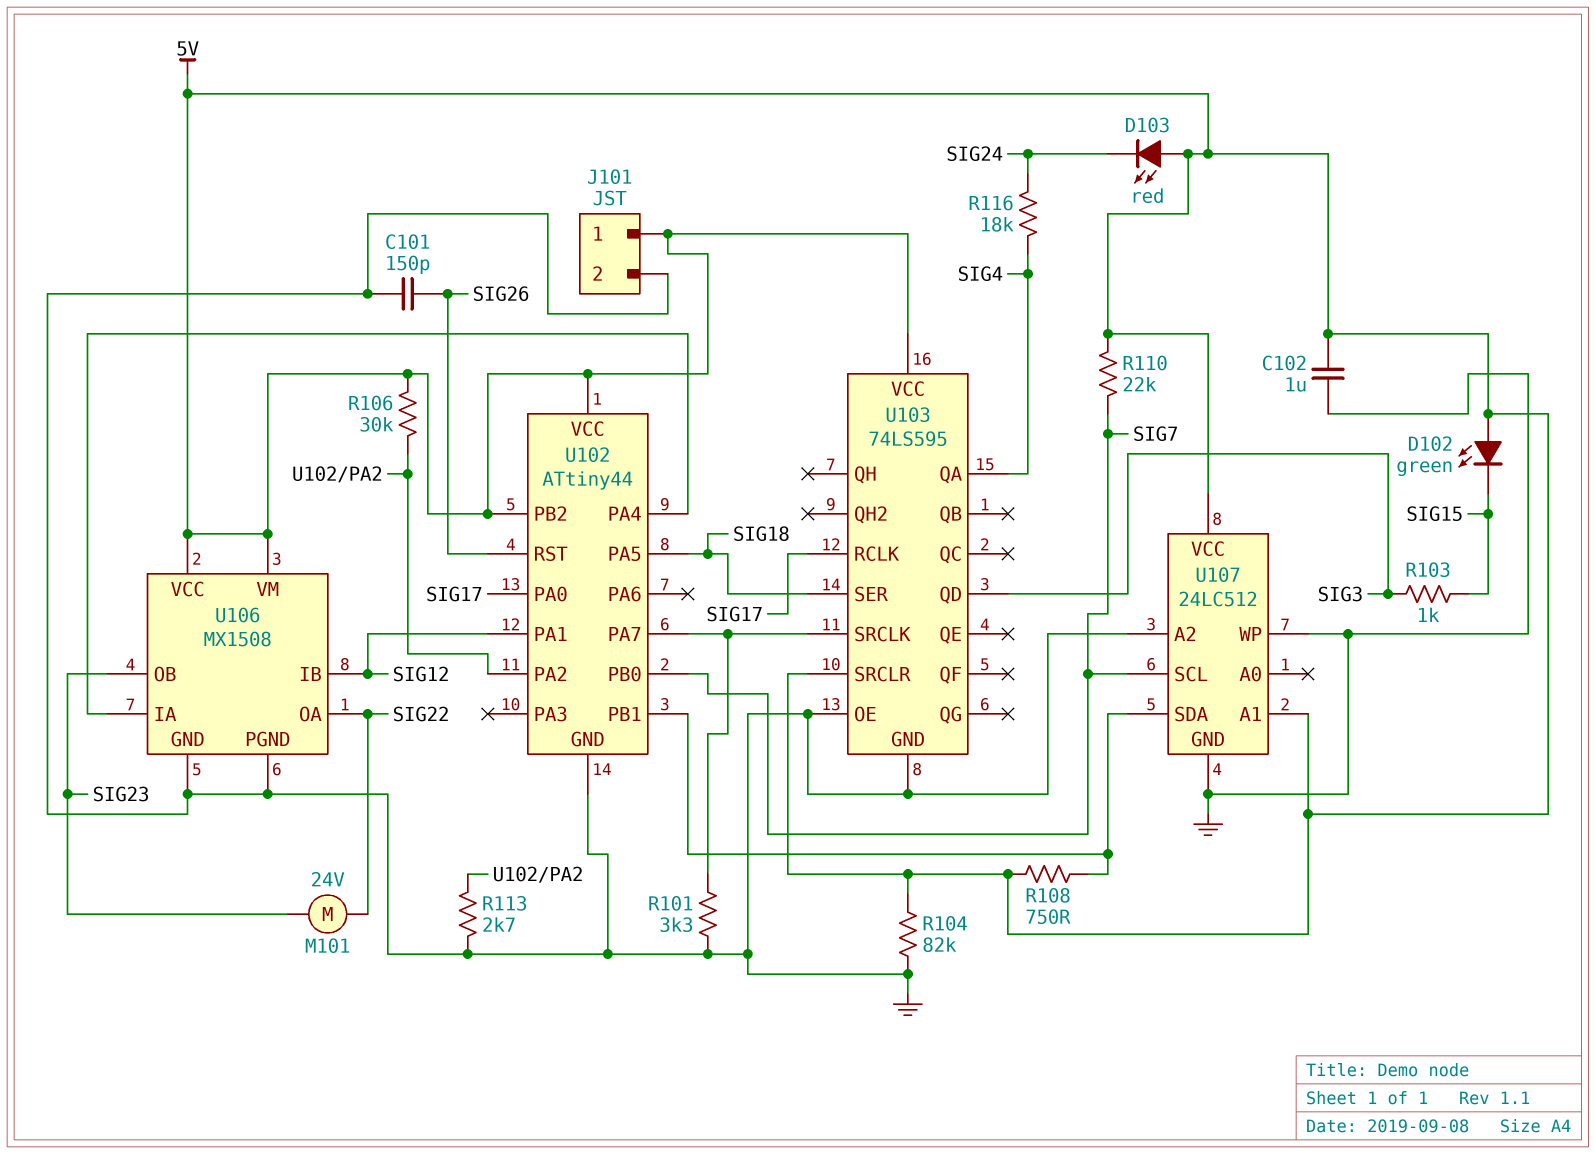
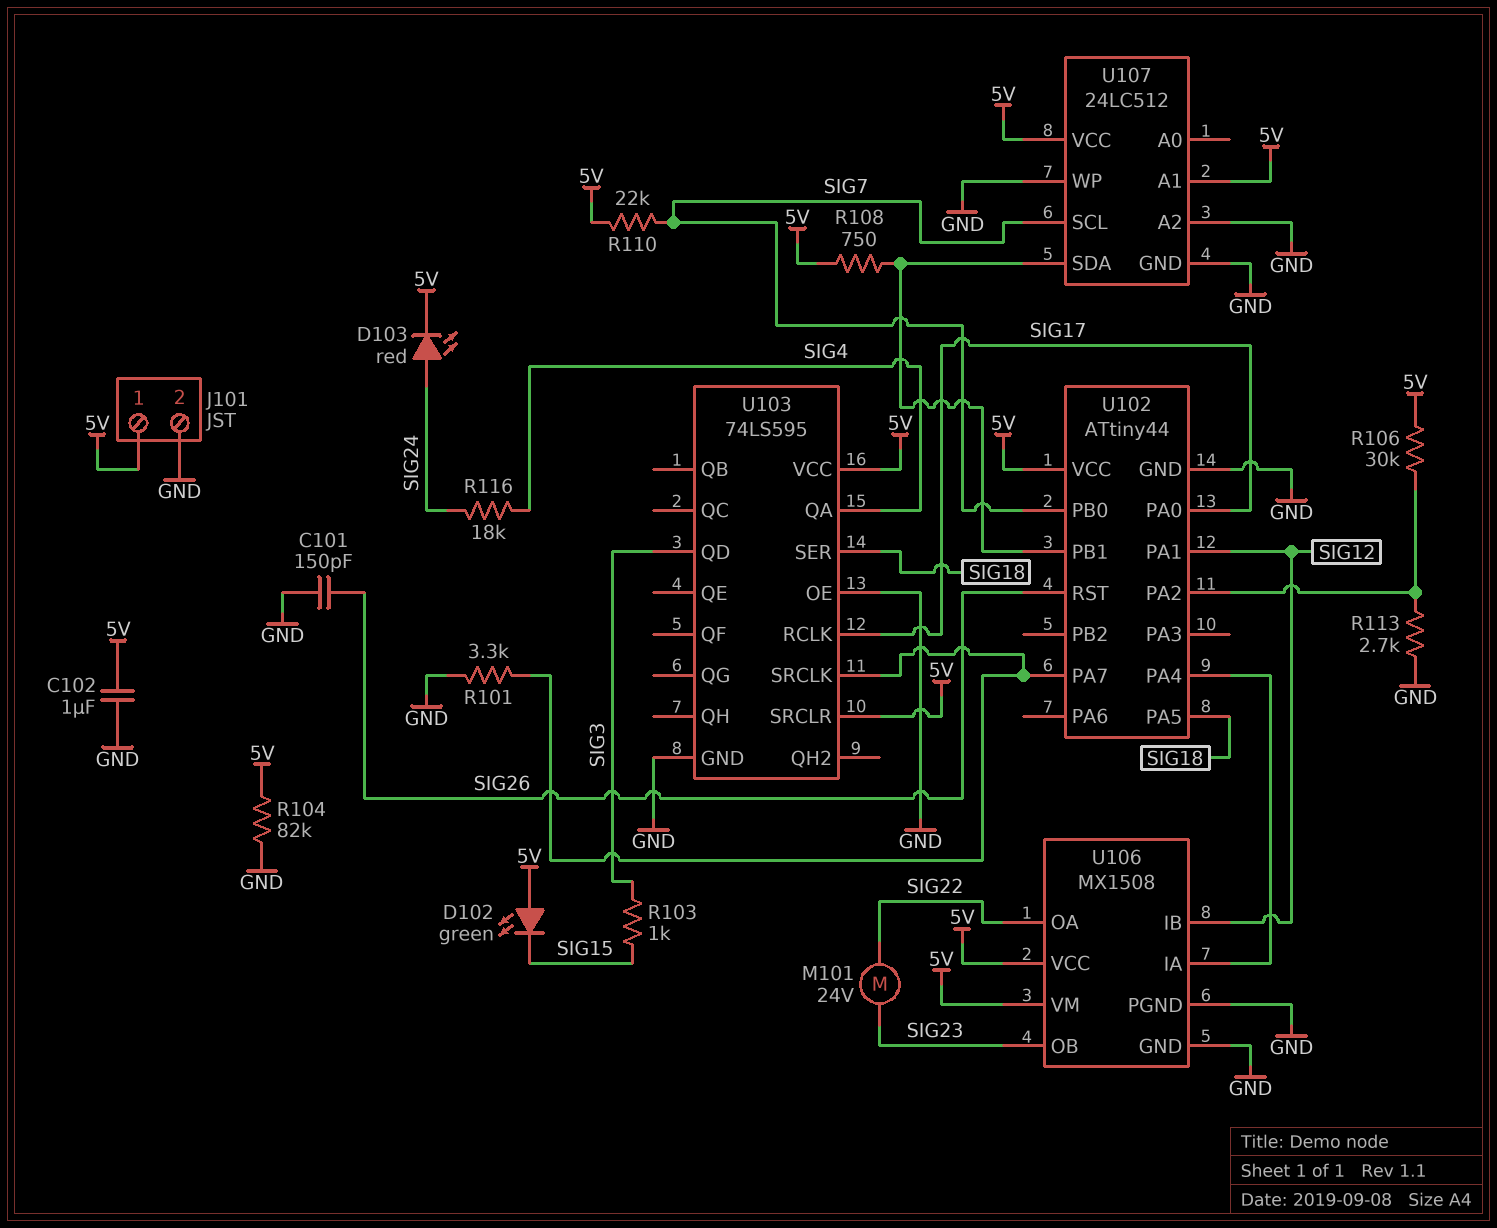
D103: LED red (A 5V, K SIG24) -> LED red (A SIG24, K 5V)
U102 pin PB2: 5V -> none

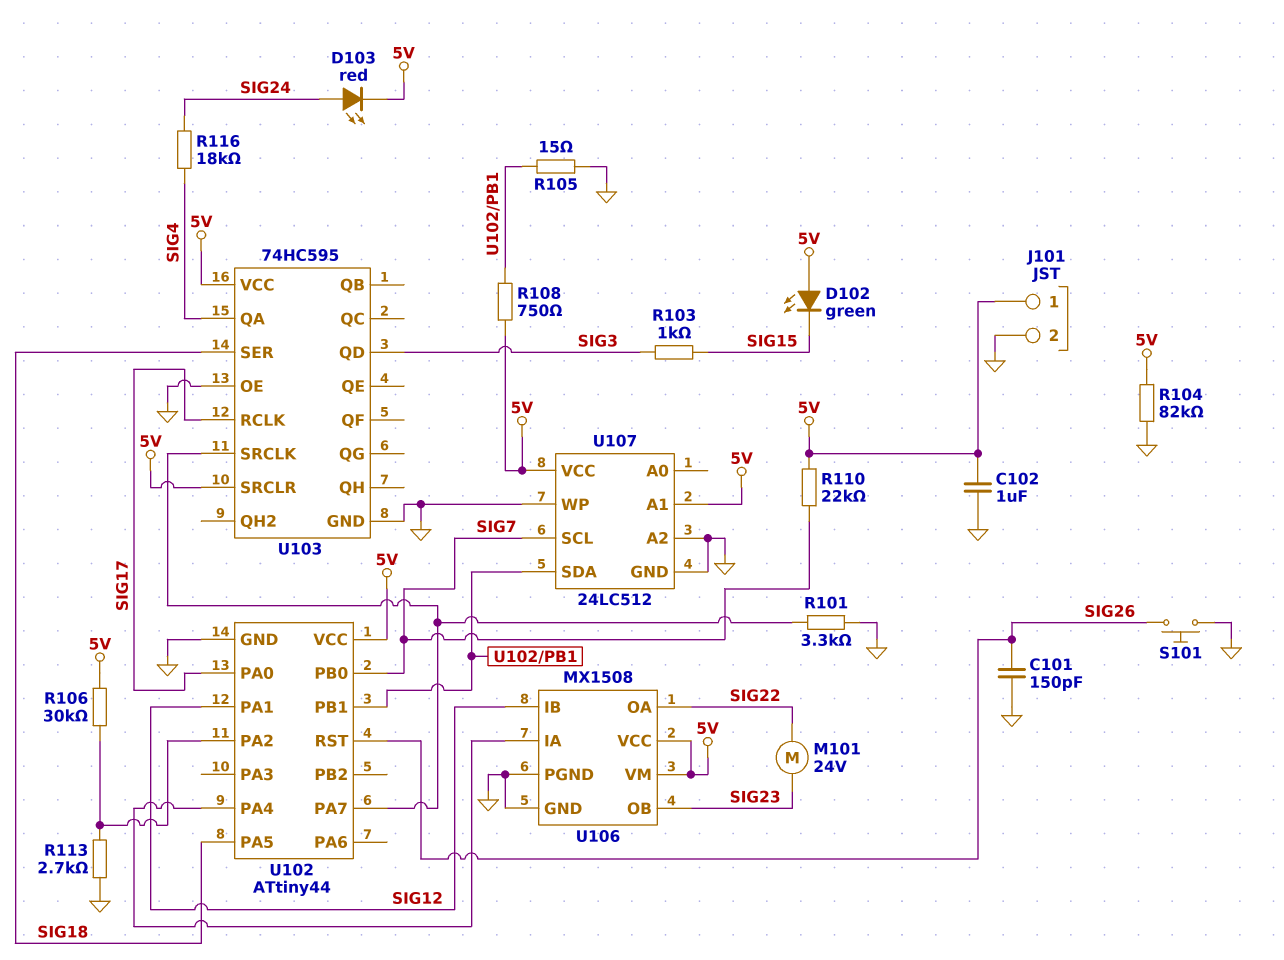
R105: none -> 15 (GND, U102/PB1)
S101: none -> button (GND, SIG26)
U103: 74LS595 -> 74HC595

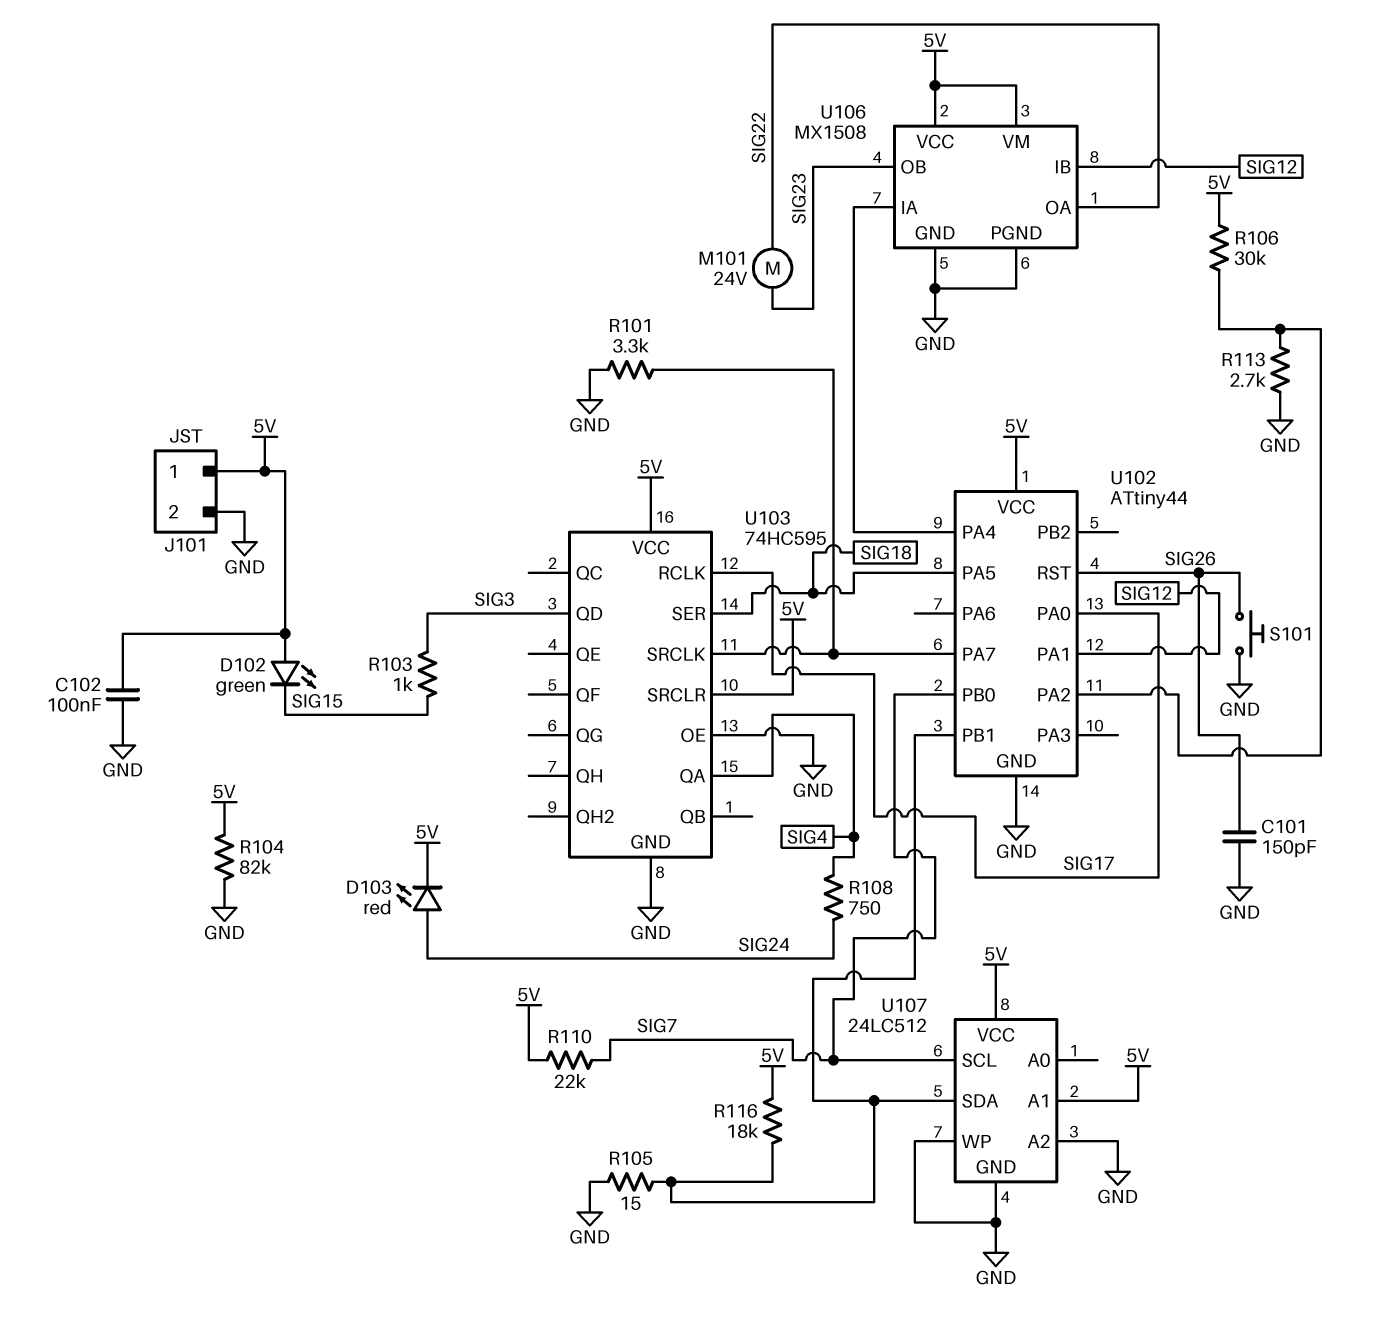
C102: 1uF (5V, GND) -> 100nF (5V, GND)
R108: 750 (5V, U102/PB1) -> 750 (SIG4, SIG24)
R116: 18k (SIG4, SIG24) -> 18k (5V, U102/PB1)

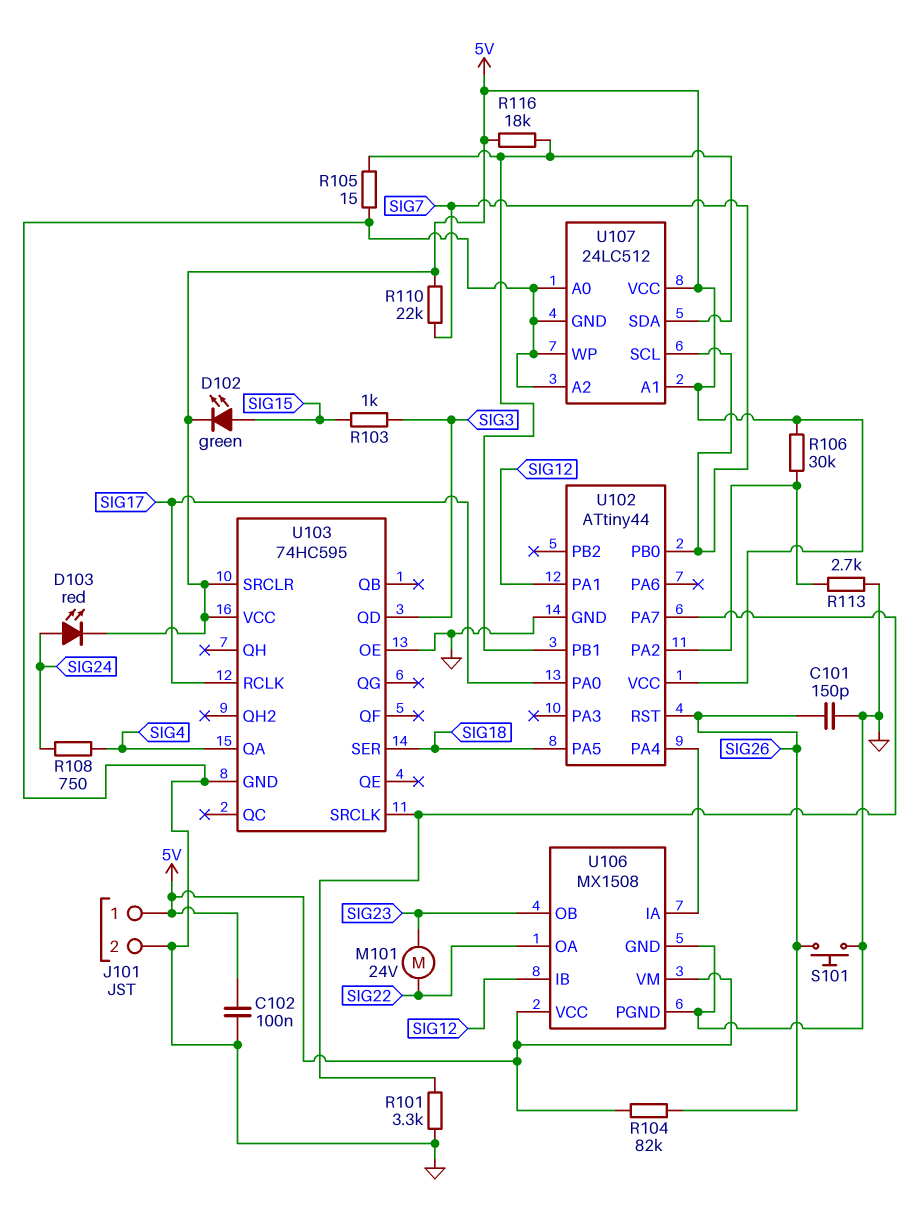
D102: LED green (A 5V, K SIG15) -> LED green (A SIG15, K 5V)
R104: 82k (5V, GND) -> 82k (5V, SIG26)
U107 pin A0: none -> GND

